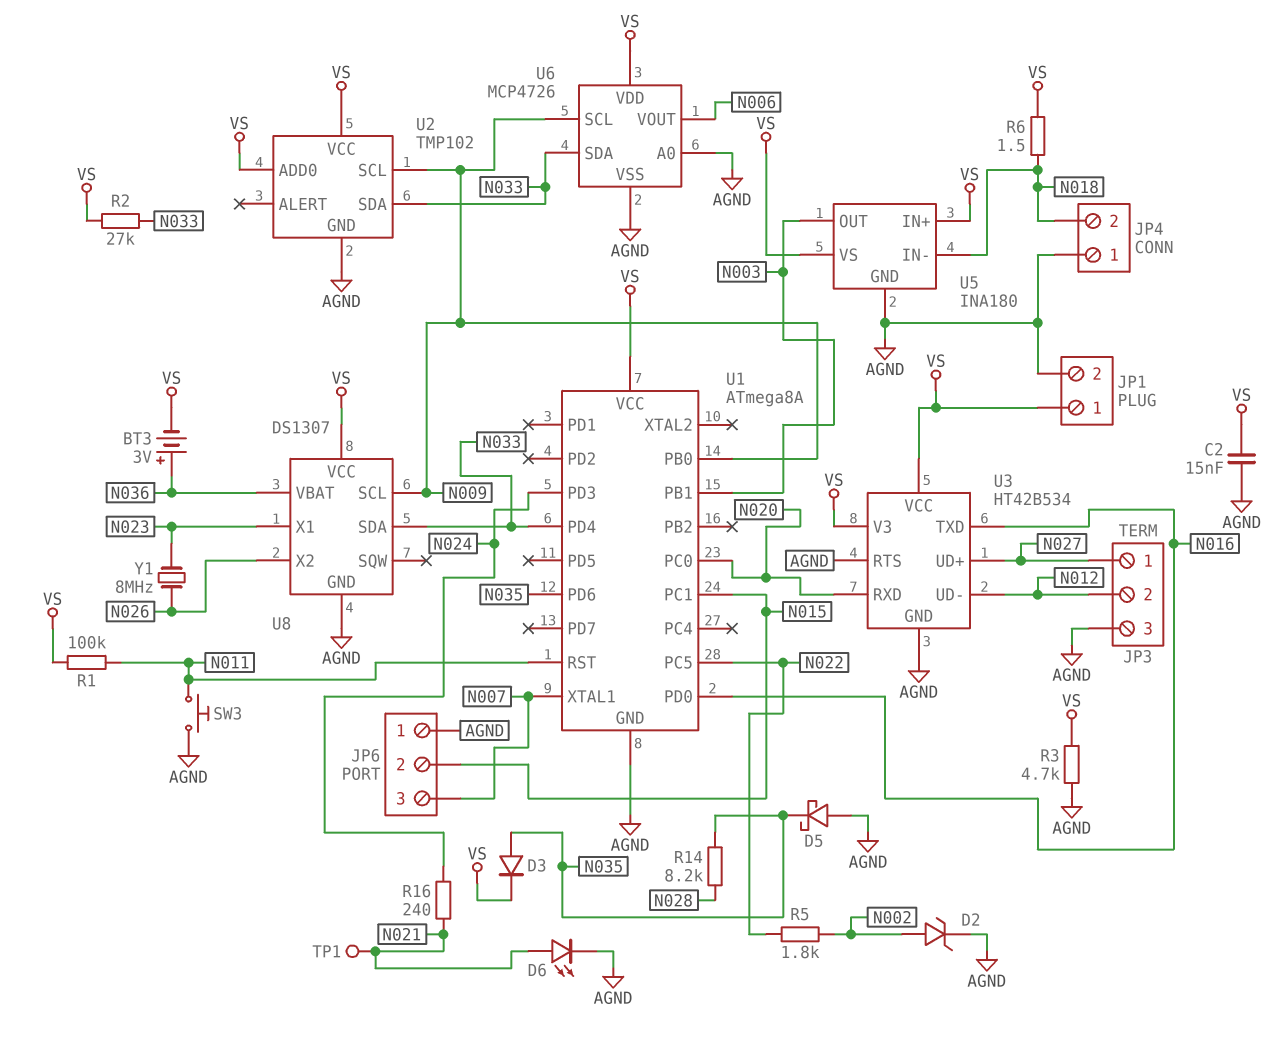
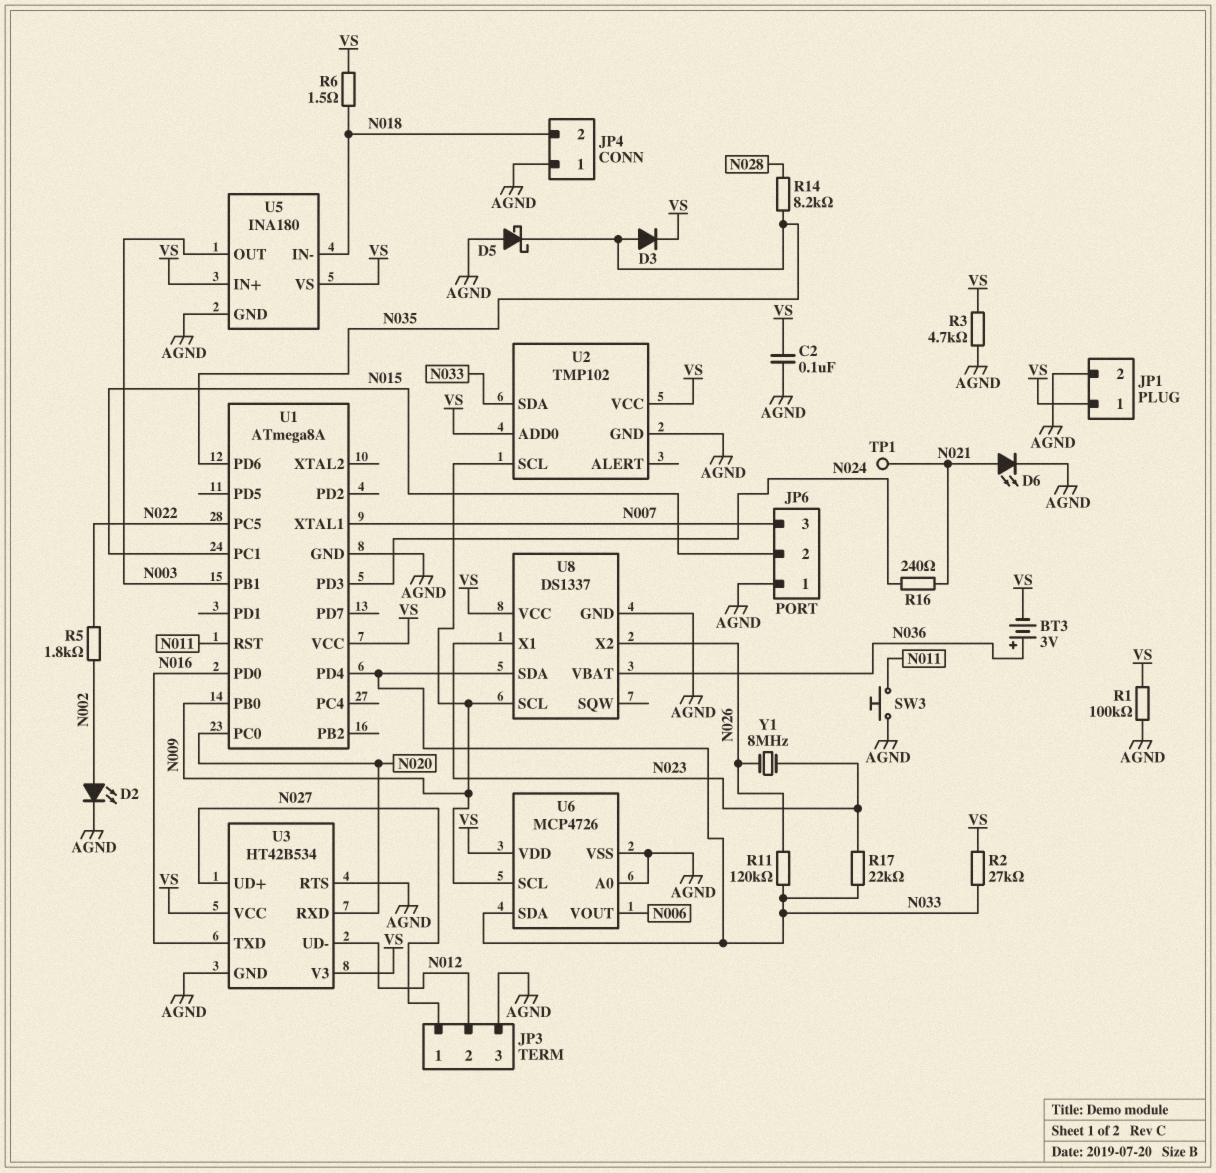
C2: 15nF (AGND, VS) -> 100nF (AGND, VS)
D2: zener (A N002, K AGND) -> LED (A N002, K AGND)
R1: 100k (N011, VS) -> 100k (AGND, VS)
R11: none -> 120k (N026, N033)
R17: none -> 22k (N023, N033)
U8: DS1307 -> DS1337

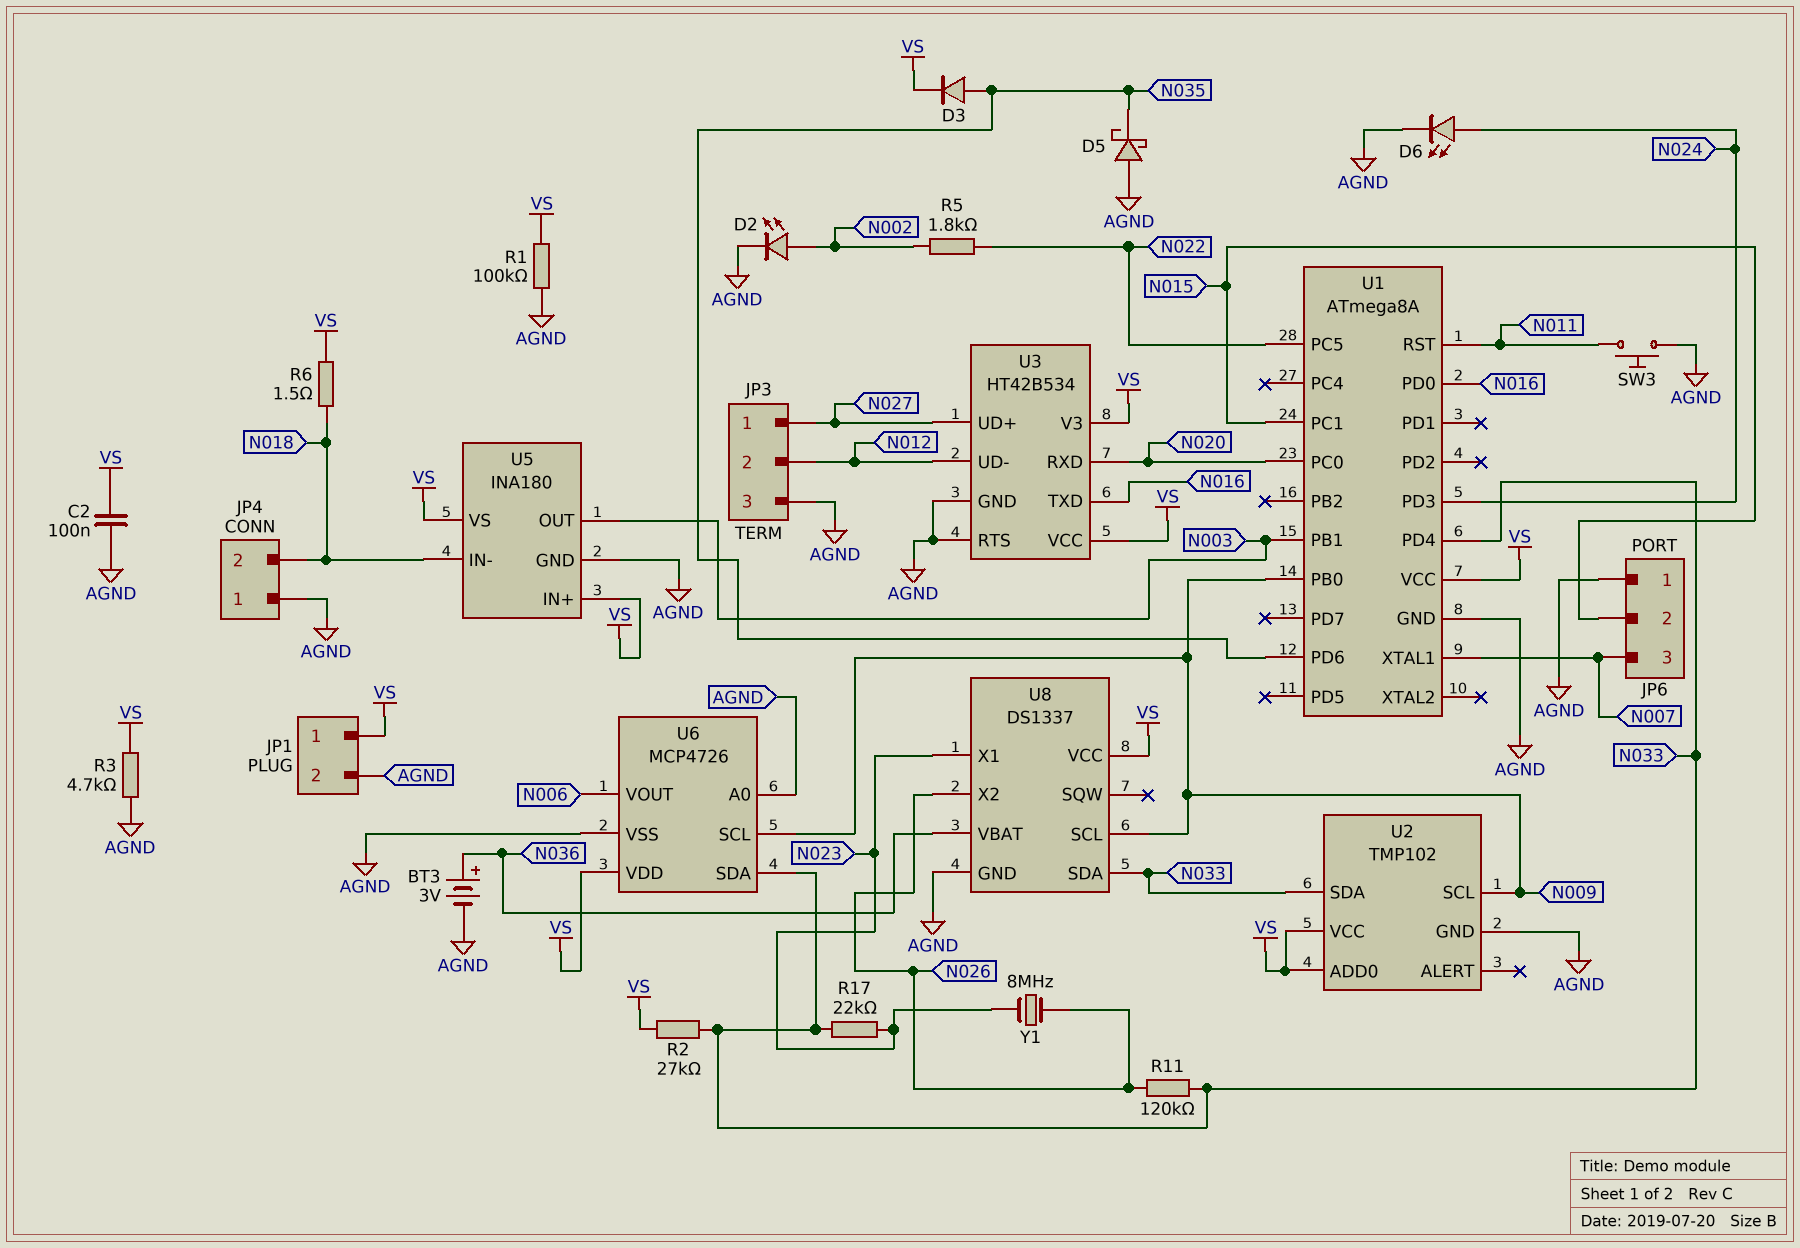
BT3: 3V (plus N036, minus VS) -> 3V (plus N036, minus AGND)
D6: LED (A N021, K AGND) -> LED (A N024, K AGND)
R14: 8.2k (N028, N035) -> none
R16: 240 (N021, N024) -> none
TP1: test point (N021) -> none

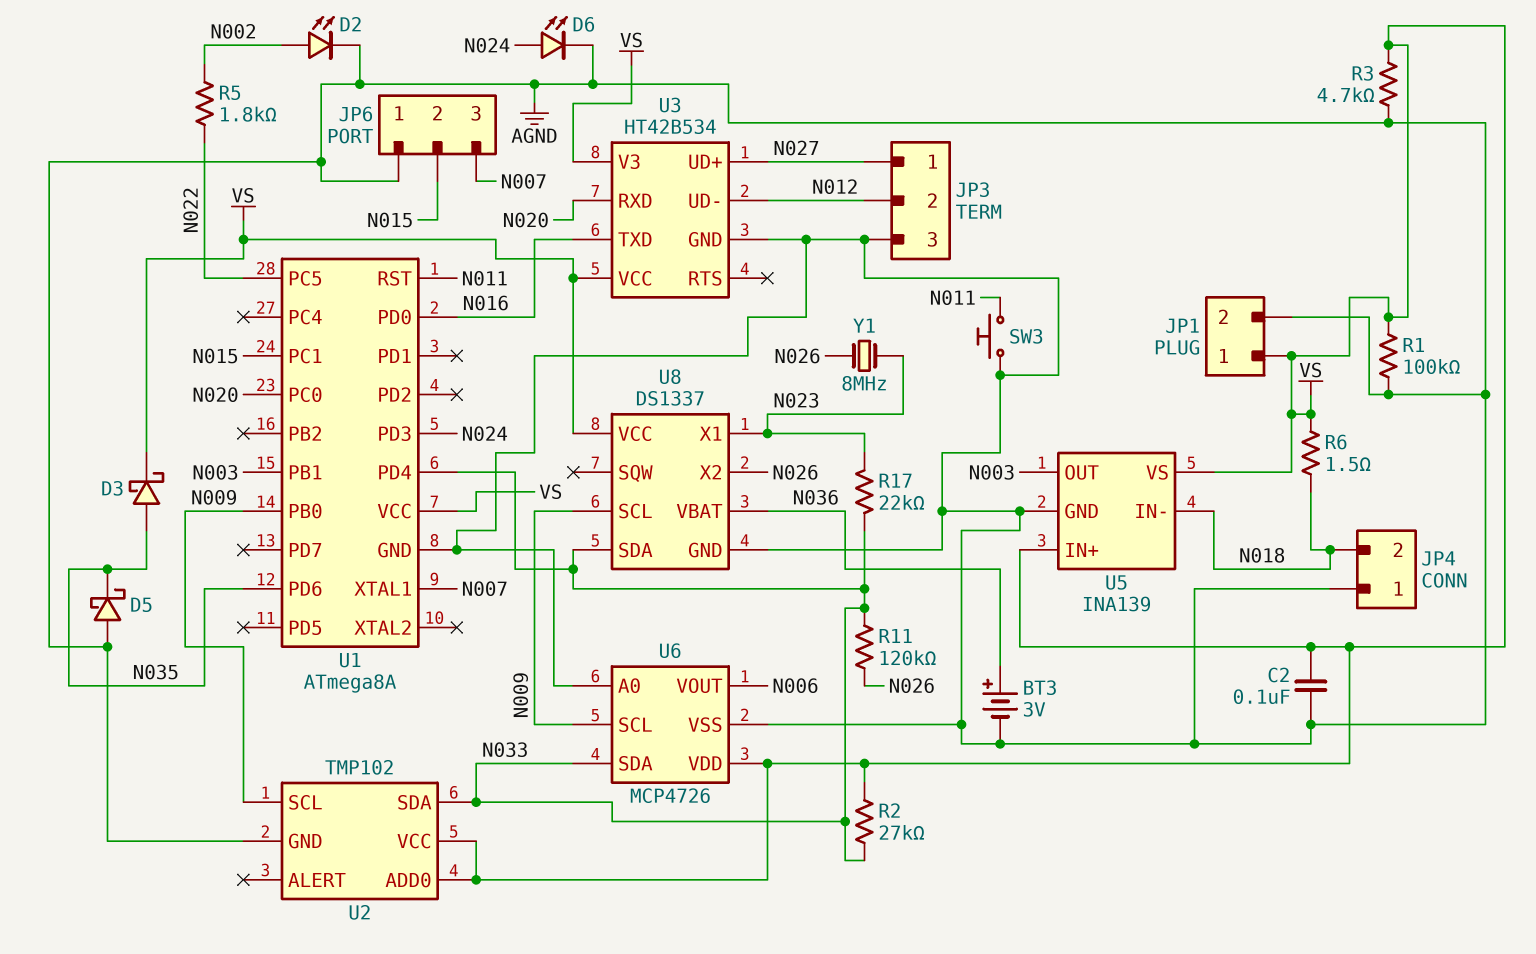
D3: diode (A N035, K VS) -> schottky (A N035, K VS)
U3 pin RTS: AGND -> none
U5: INA180 -> INA139

